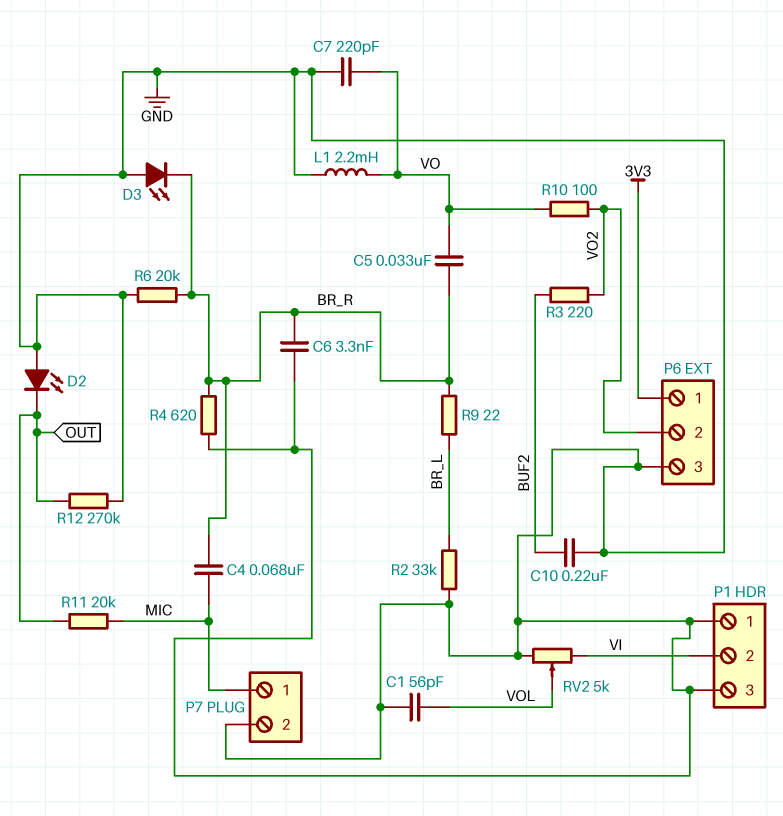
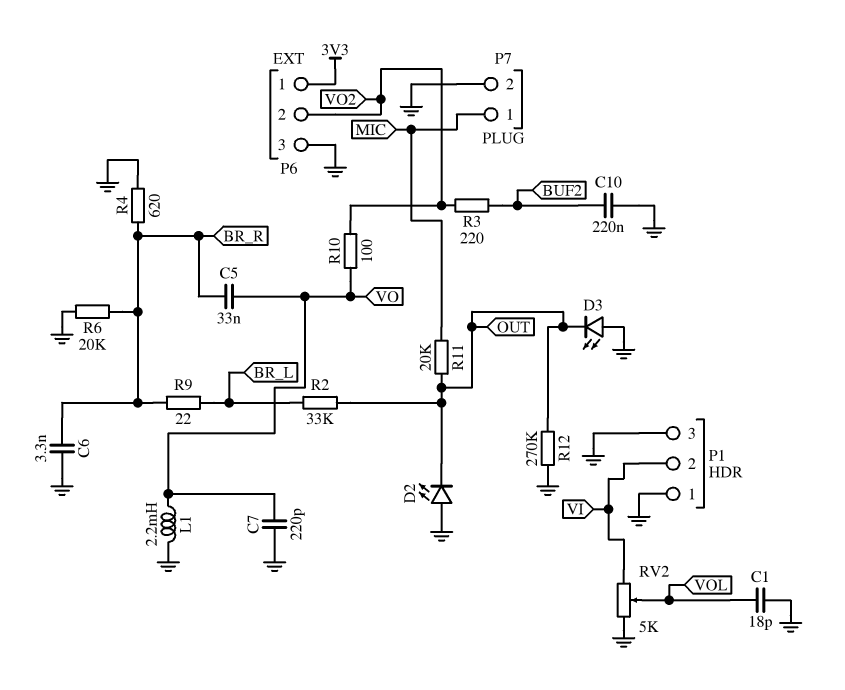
C1: 56pF (GND, VOL) -> 18pF (GND, VOL)
C4: 68nF (BR_R, MIC) -> none
D3: LED (A GND, K BR_R) -> LED (A GND, K OUT)
R2: 33k (BR_L, GND) -> 33k (BR_L, OUT)

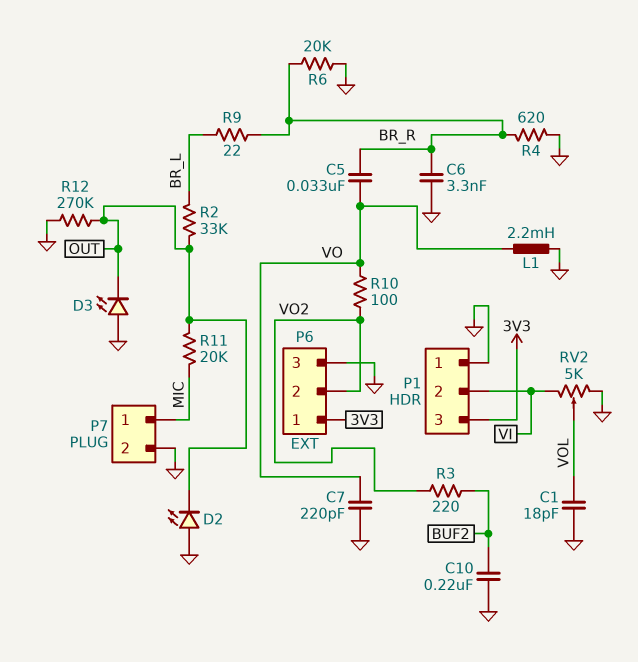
P1 pin 3: GND -> 3V3

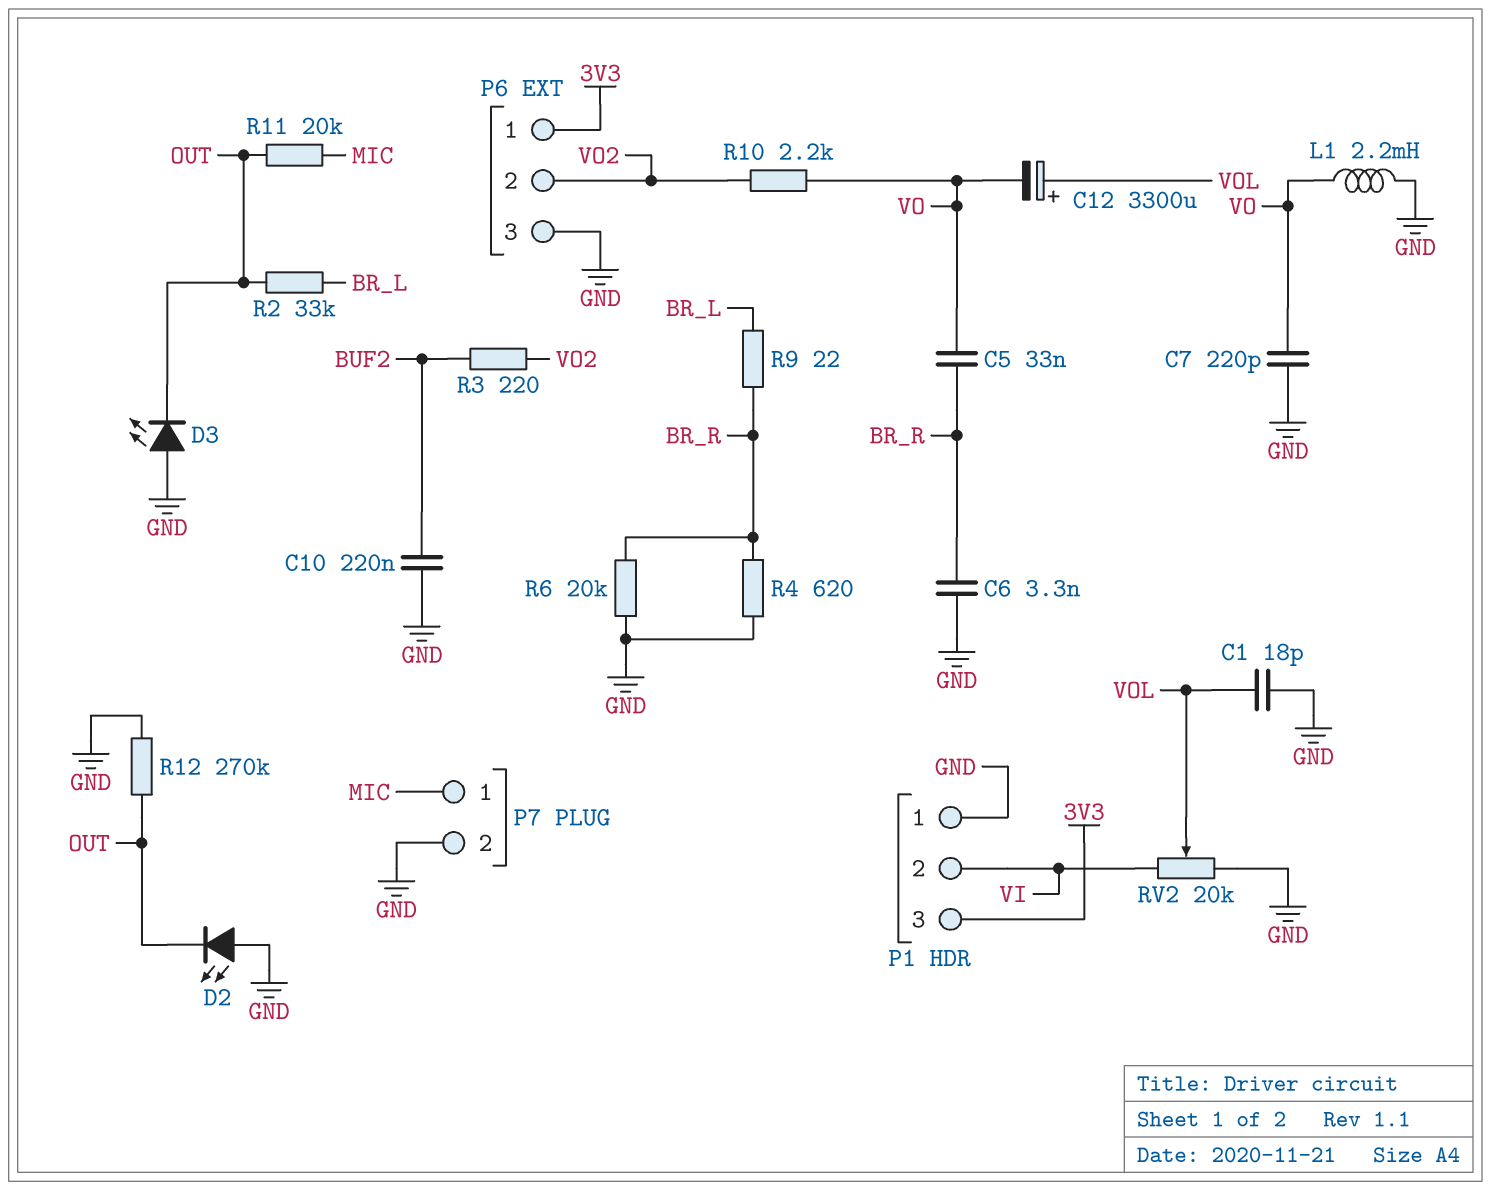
C12: none -> 3300uF (plus VOL, minus VO)
R10: 100 (VO, VO2) -> 2.2k (VO, VO2)
RV2: 5k (GND, VI, wiper VOL) -> 20k (GND, VI, wiper VOL)

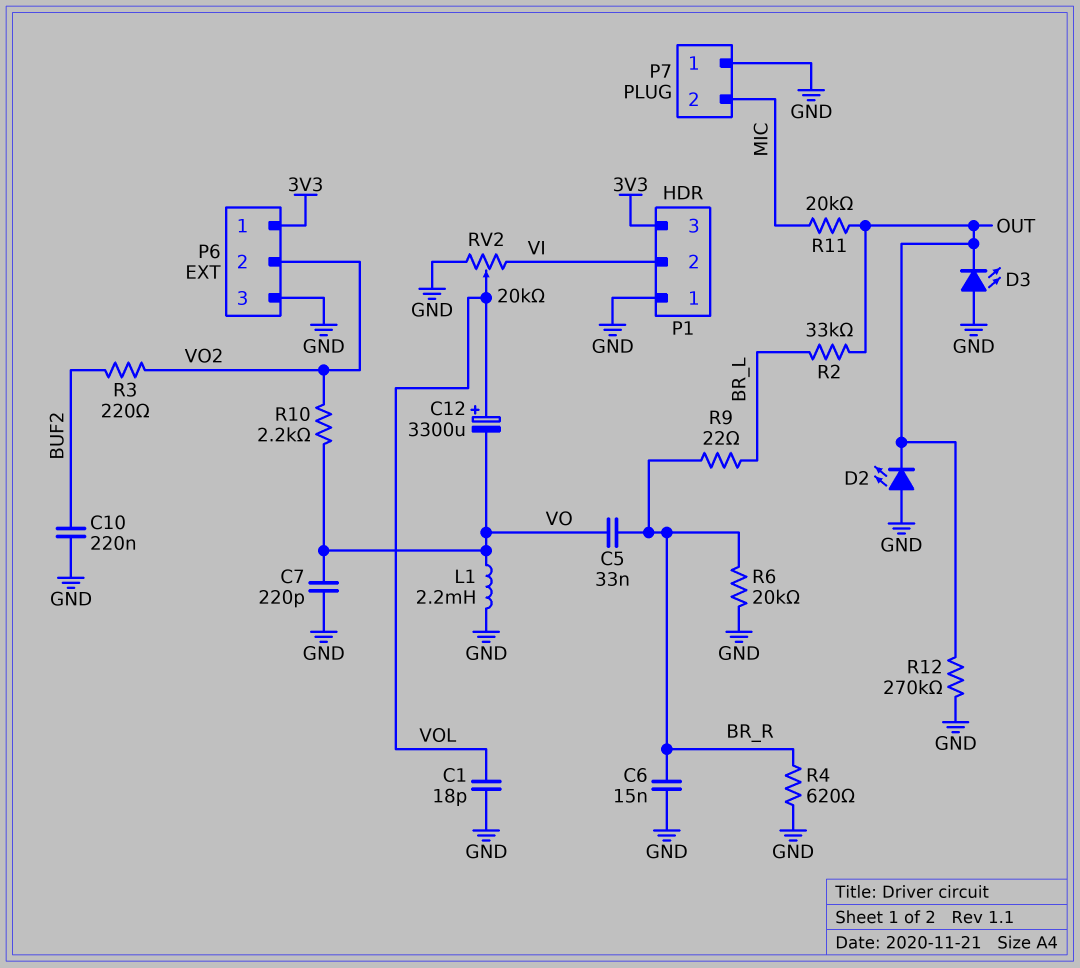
C6: 3.3nF (BR_R, GND) -> 15nF (BR_R, GND)
P7 pin 1: MIC -> GND
P7 pin 2: GND -> MIC

